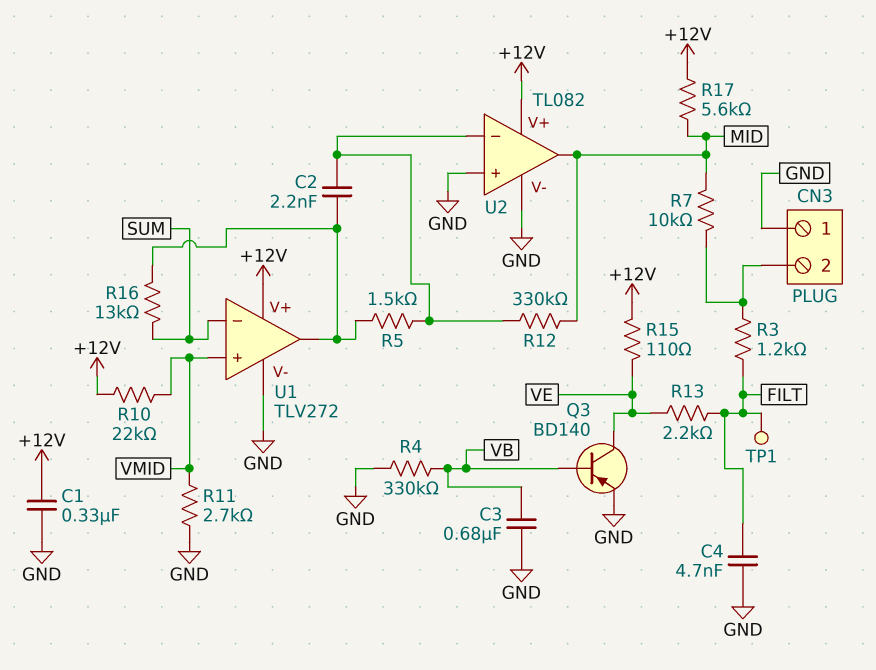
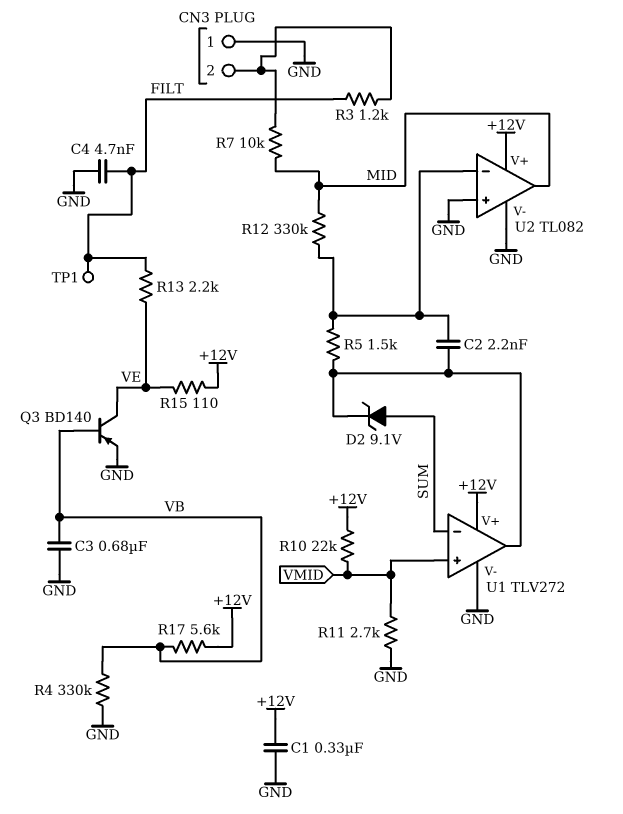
D2: none -> zener 9.1V (A SUM, K U1/out)
R16: 13k (SUM, U1/out) -> none
R17: 5.6k (+12V, MID) -> 5.6k (+12V, VB)

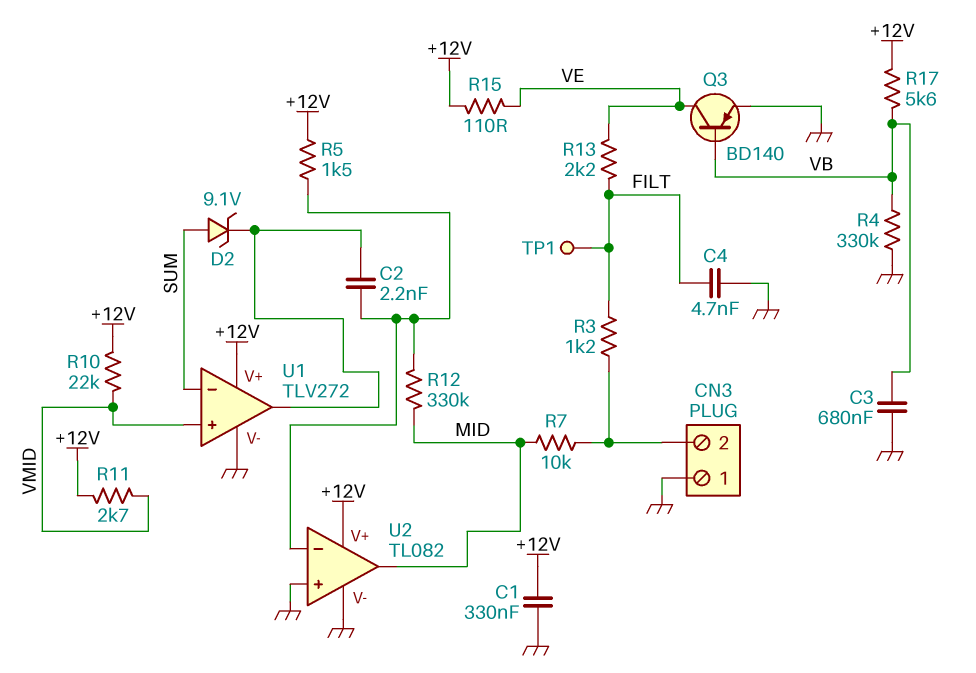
R5: 1.5k (U1/out, U2/in-) -> 1.5k (+12V, U2/in-)
R11: 2.7k (GND, VMID) -> 2.7k (+12V, VMID)

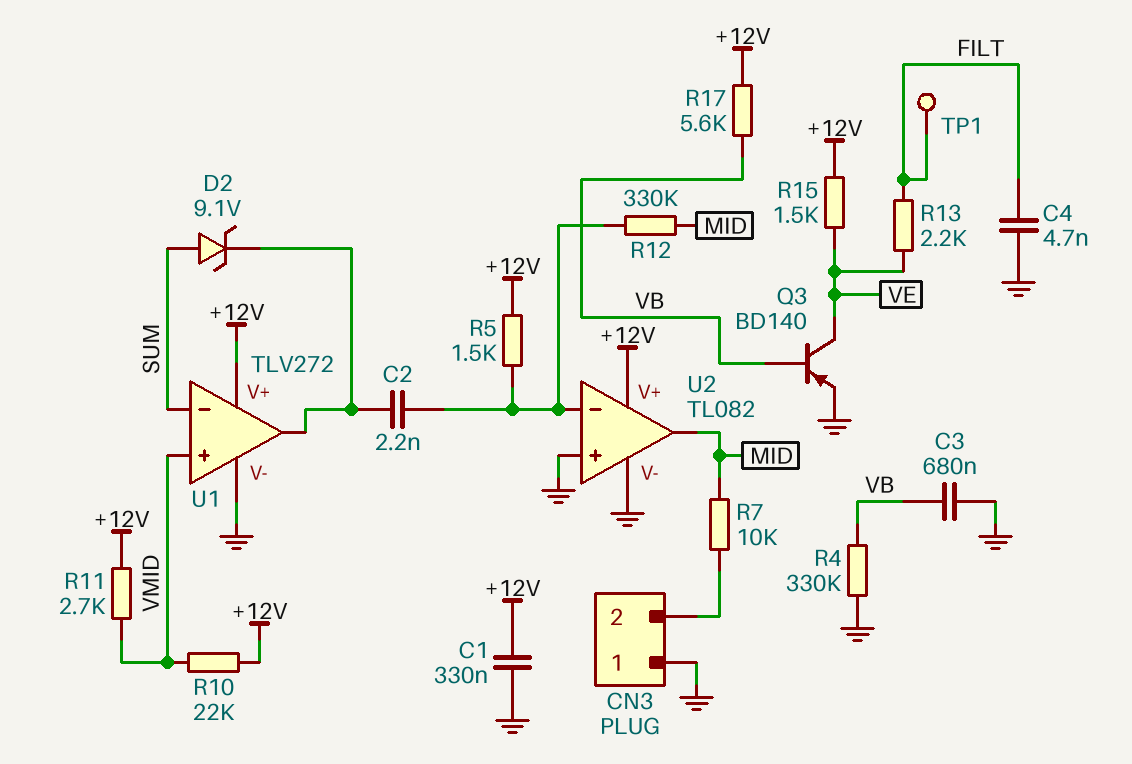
R3: 1.2k (CN3/2, FILT) -> none
R15: 110 (+12V, VE) -> 1.5k (+12V, VE)

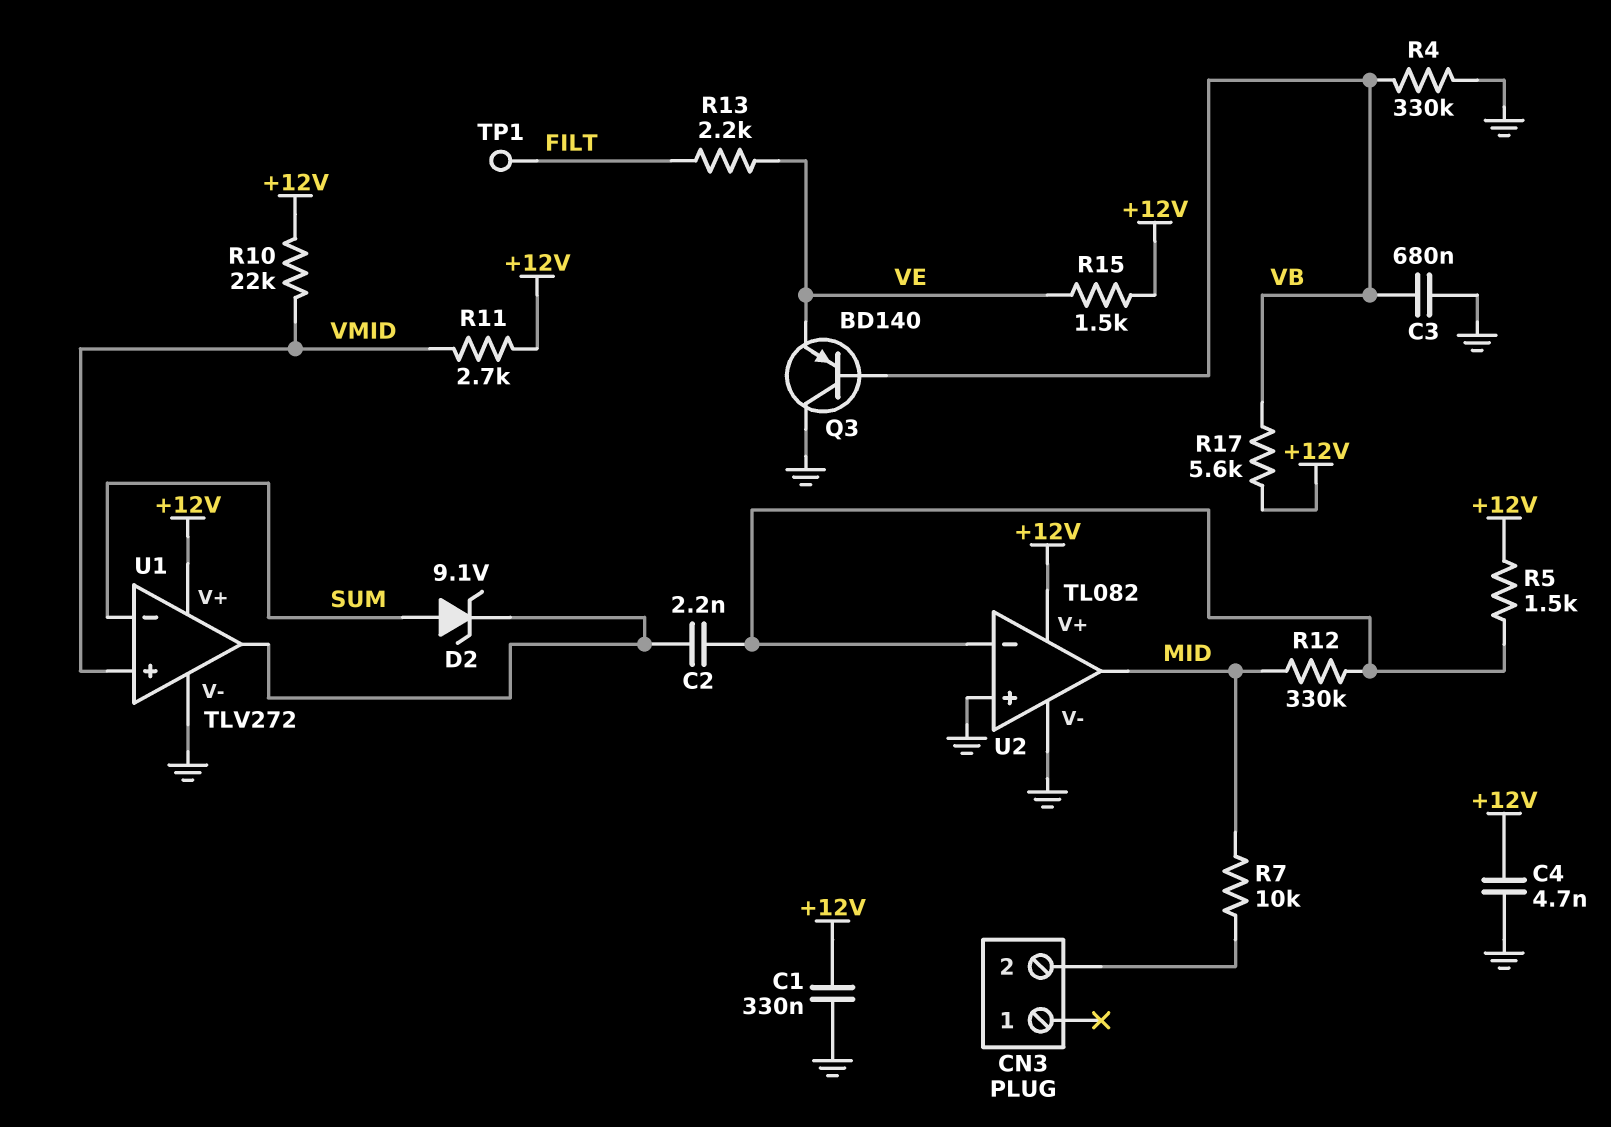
C4: 4.7nF (FILT, GND) -> 4.7nF (+12V, GND)
CN3 pin 1: GND -> none
Q3: PNP BD140 (B VB, C VE, E GND) -> PNP BD140 (B VB, C GND, E VE)

